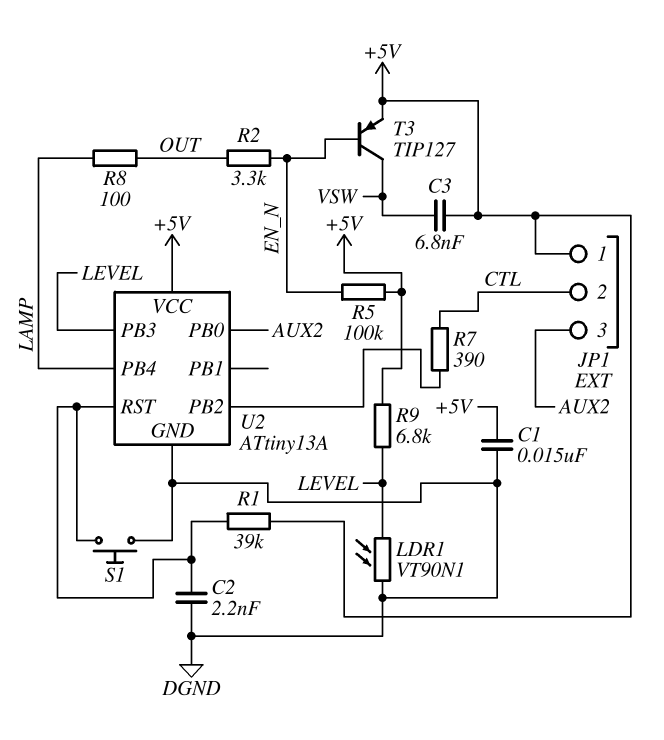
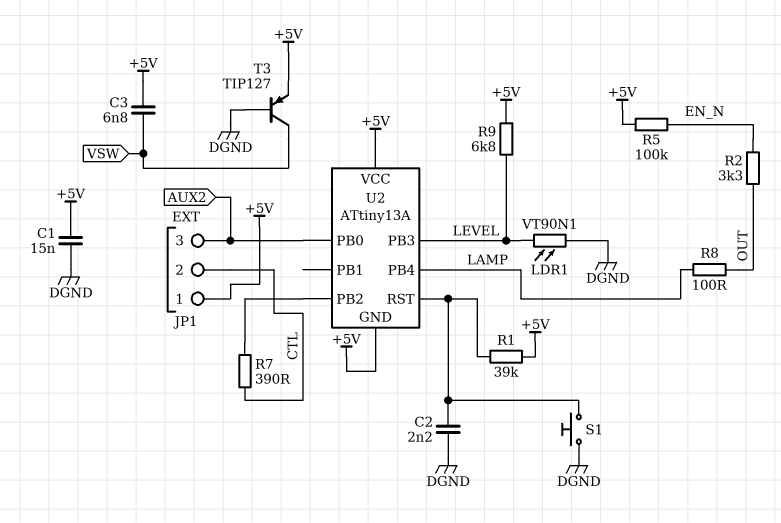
T3: PNP TIP127 (B EN_N, C VSW, E +5V) -> PNP TIP127 (B DGND, C VSW, E +5V)
U2 pin GND: DGND -> +5V

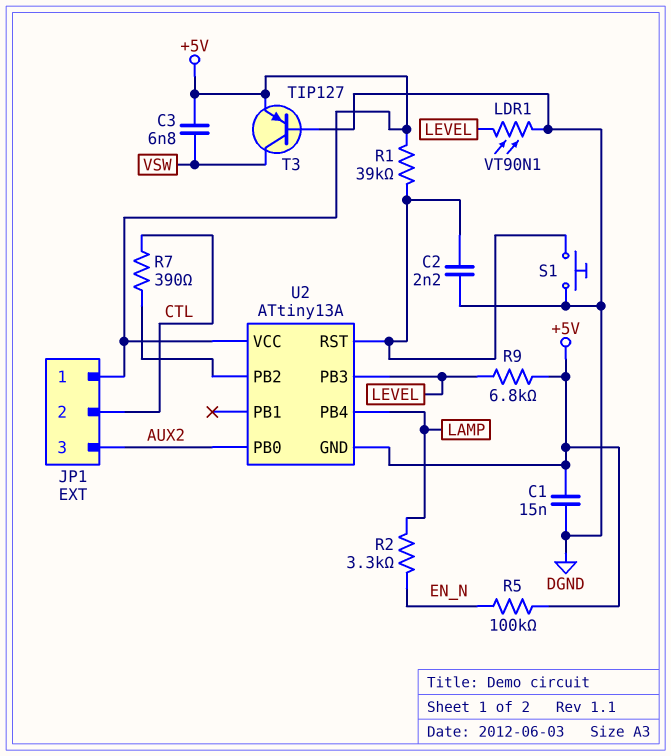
R2: 3.3k (EN_N, OUT) -> 3.3k (EN_N, LAMP)
R8: 100 (LAMP, OUT) -> none

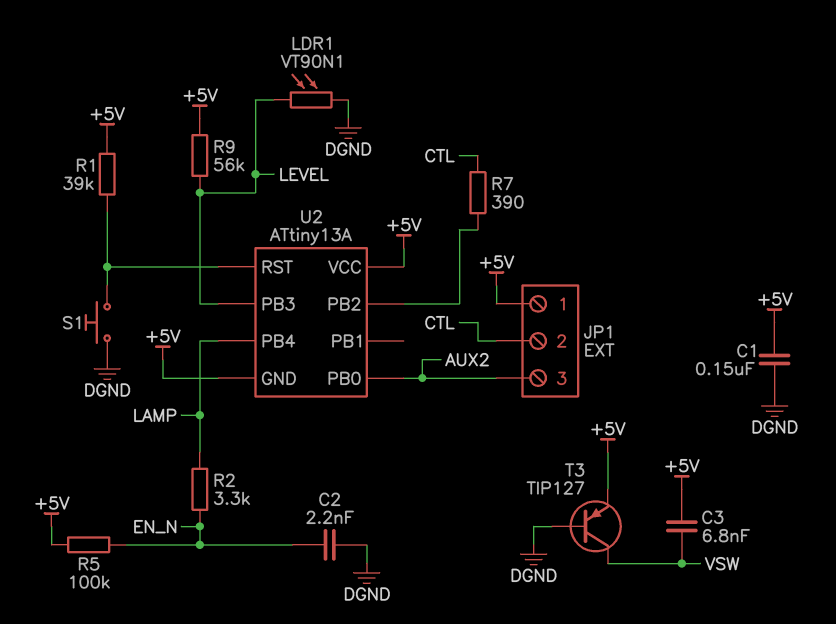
C1: 15nF (+5V, DGND) -> 150nF (+5V, DGND)
C2: 2.2nF (DGND, U2/RST) -> 2.2nF (DGND, EN_N)
R9: 6.8k (+5V, LEVEL) -> 56k (+5V, LEVEL)

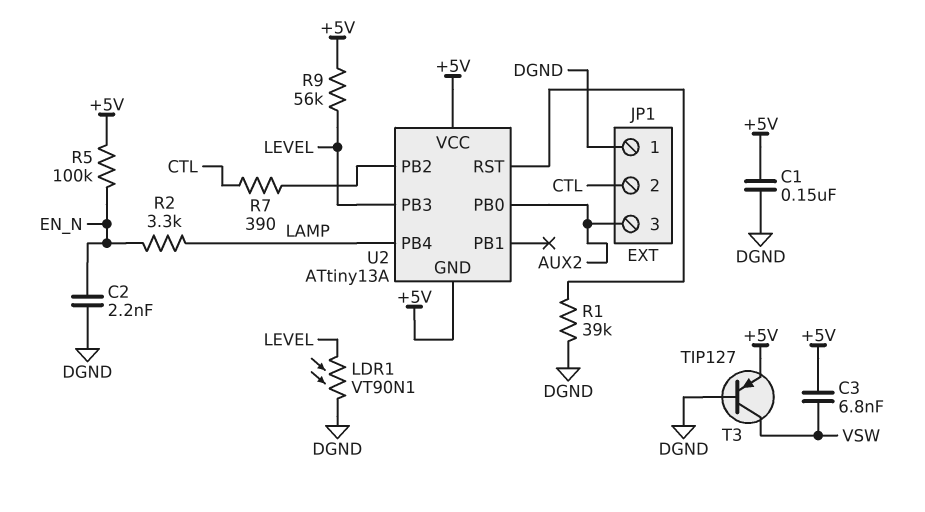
JP1 pin 1: +5V -> DGND
R1: 39k (+5V, U2/RST) -> 39k (DGND, U2/RST)
S1: button (DGND, U2/RST) -> none

